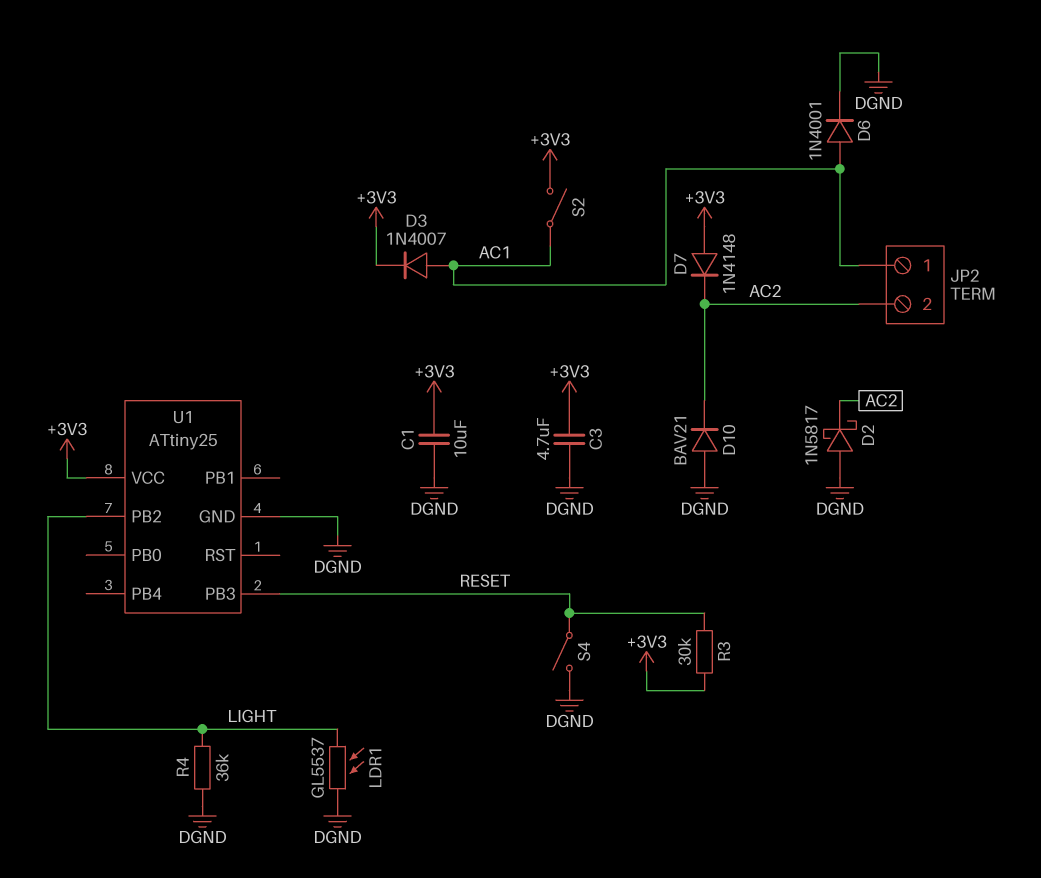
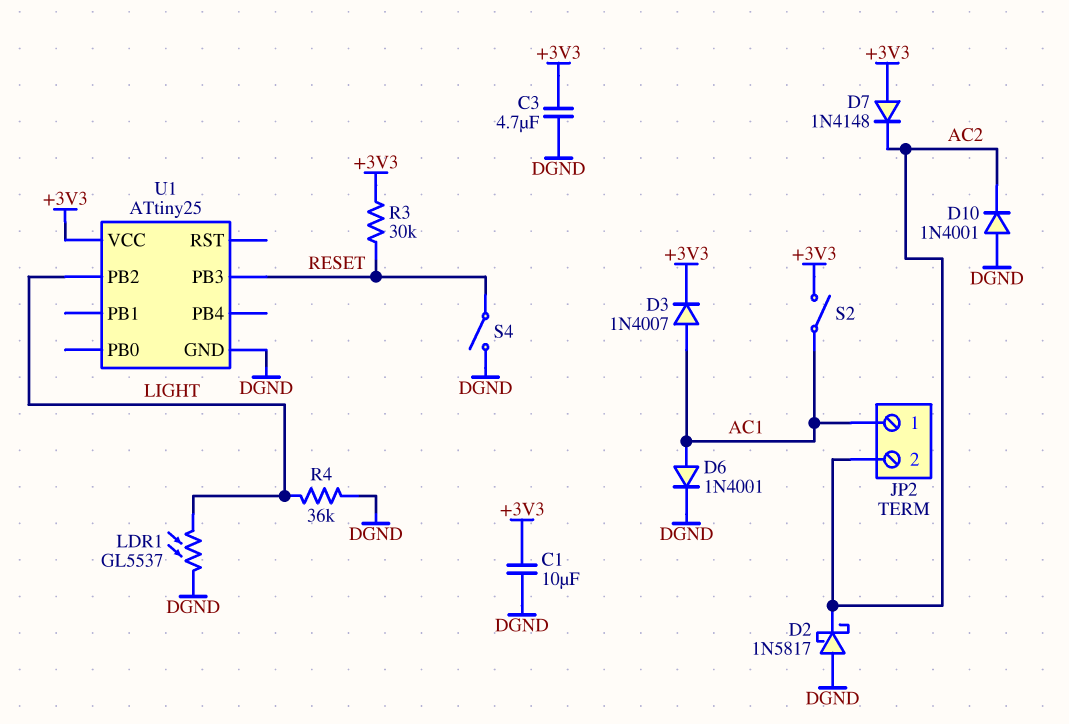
D10: diode BAV21 (A DGND, K AC2) -> diode 1N4001 (A DGND, K AC2)

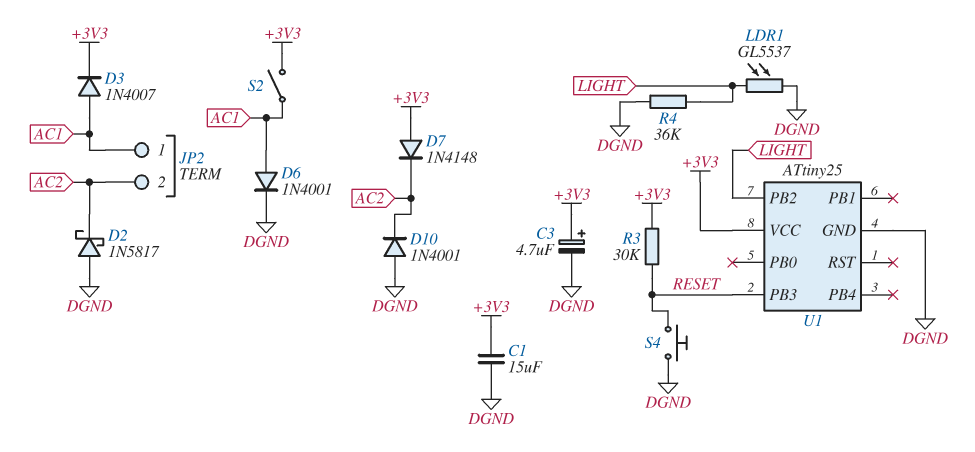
C1: 10uF (+3V3, DGND) -> 15uF (+3V3, DGND)
C3: 4.7uF (+3V3, DGND) -> 4.7uF (plus +3V3, minus DGND)
S4: switch (DGND, RESET) -> button (DGND, RESET)

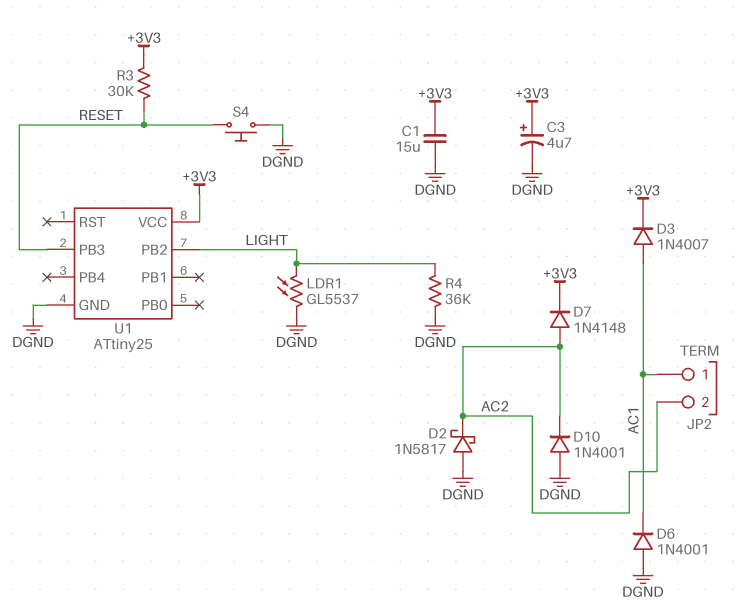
D6: diode 1N4001 (A AC1, K DGND) -> diode 1N4001 (A DGND, K AC1)
D7: diode 1N4148 (A +3V3, K AC2) -> diode 1N4148 (A AC2, K +3V3)
S2: switch (+3V3, AC1) -> none

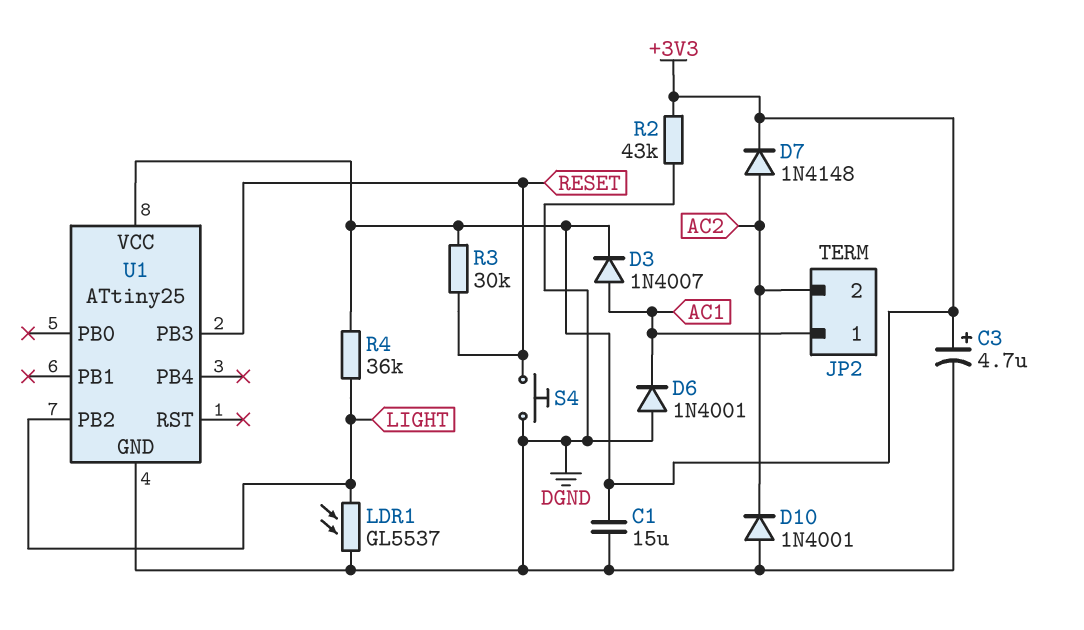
D2: schottky 1N5817 (A DGND, K AC2) -> none
R2: none -> 43k (+3V3, DGND)
R4: 36k (DGND, LIGHT) -> 36k (+3V3, LIGHT)

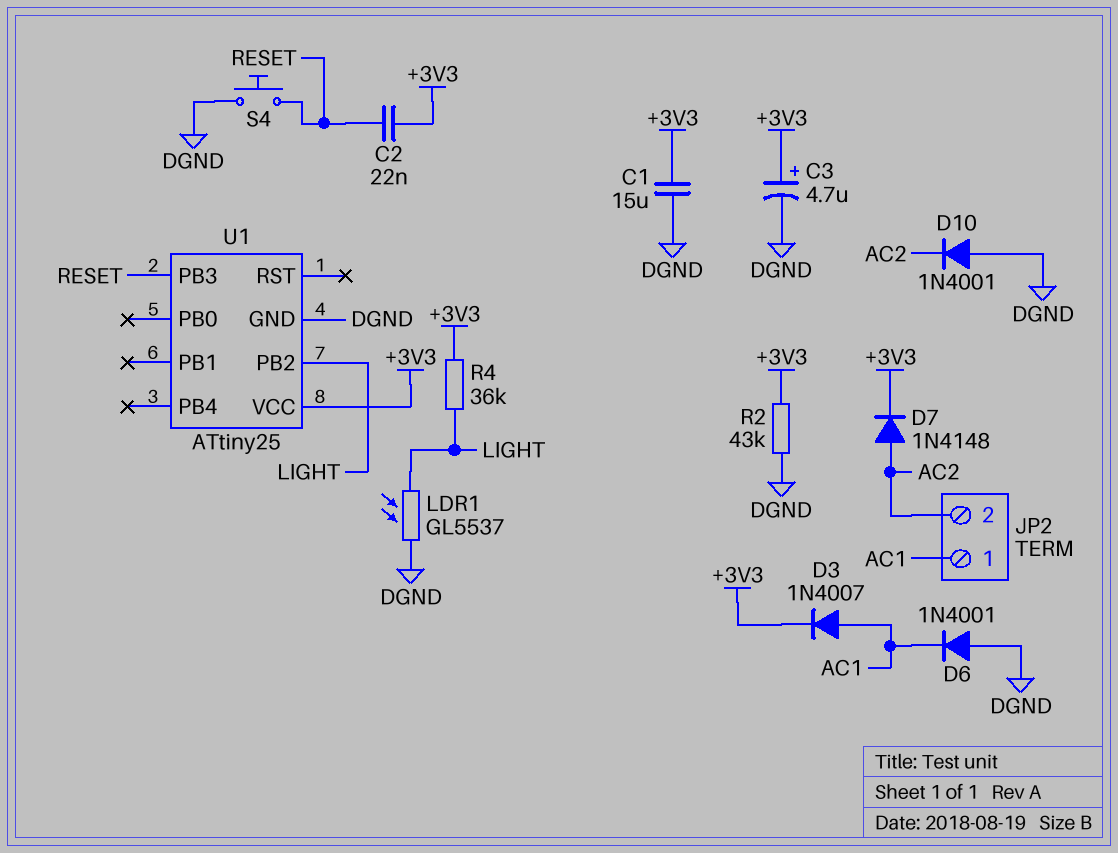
C2: none -> 22nF (+3V3, RESET)
R3: 30k (+3V3, RESET) -> none

